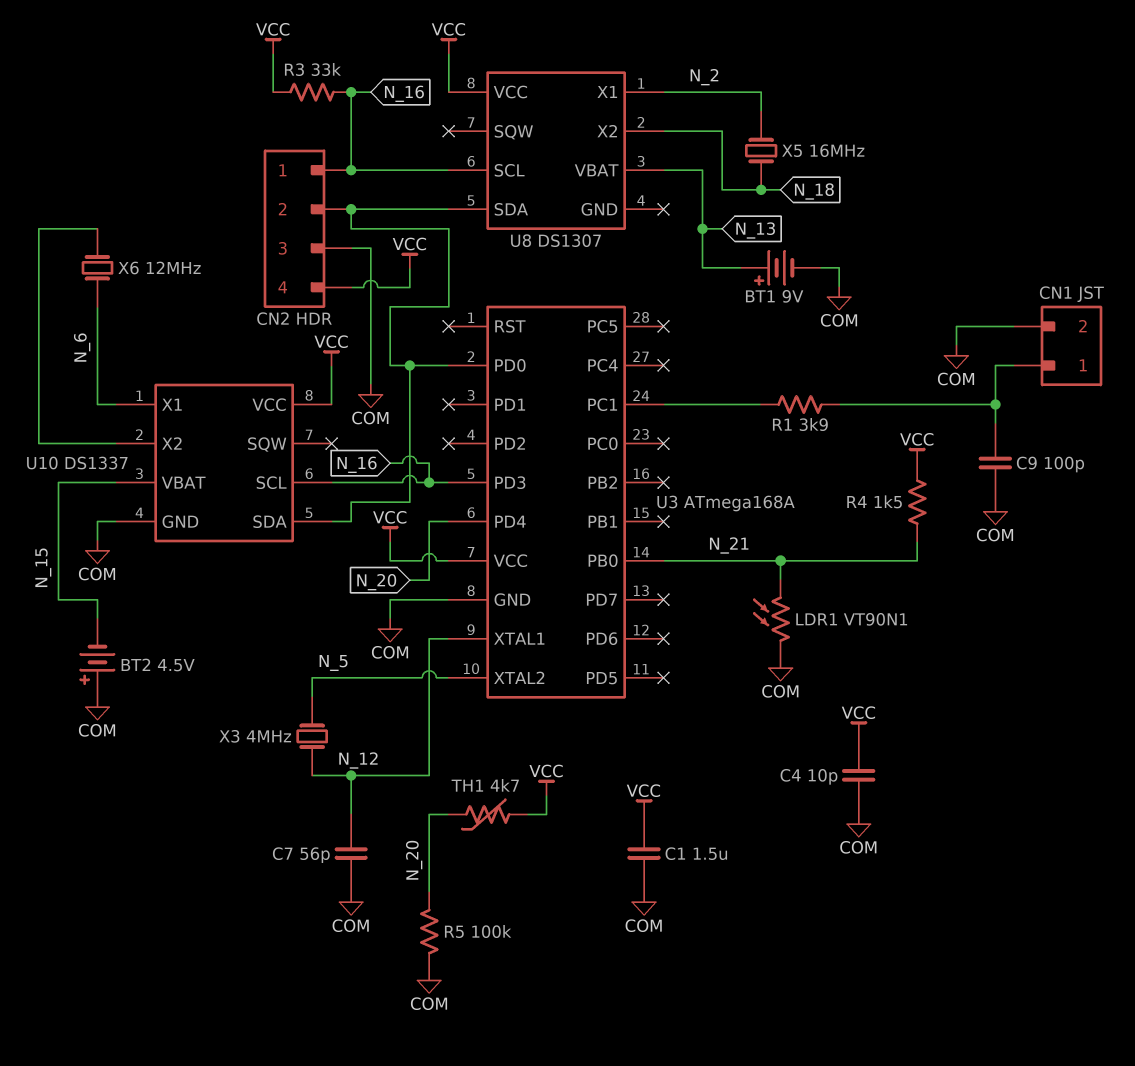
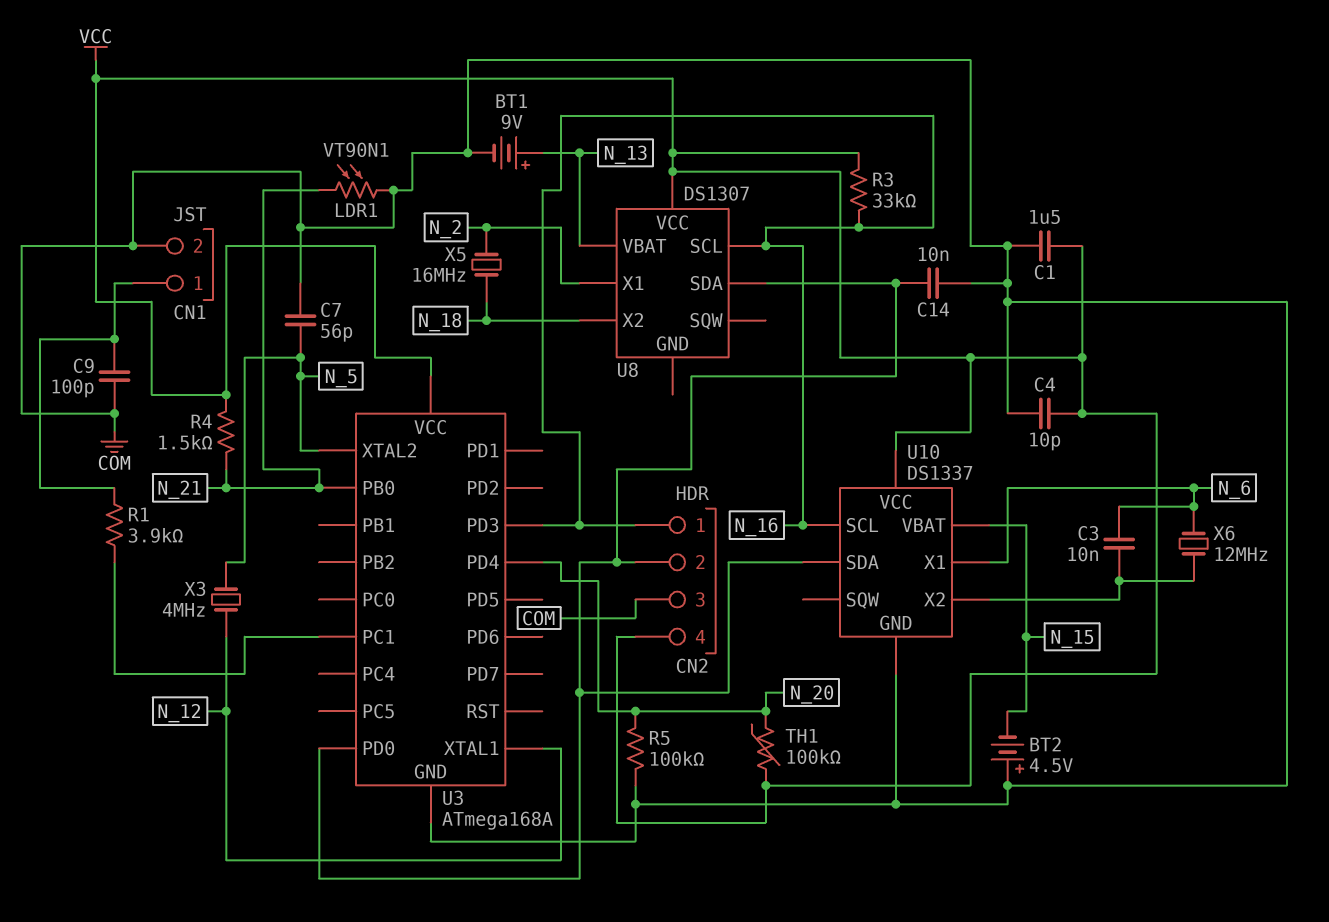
C3: none -> 10nF (N_6, U10/X2)
C7: 56pF (COM, N_12) -> 56pF (COM, N_5)
C14: none -> 10nF (CN2/2, COM)
TH1: 4.7k (N_20, VCC) -> 100k (N_20, VCC)

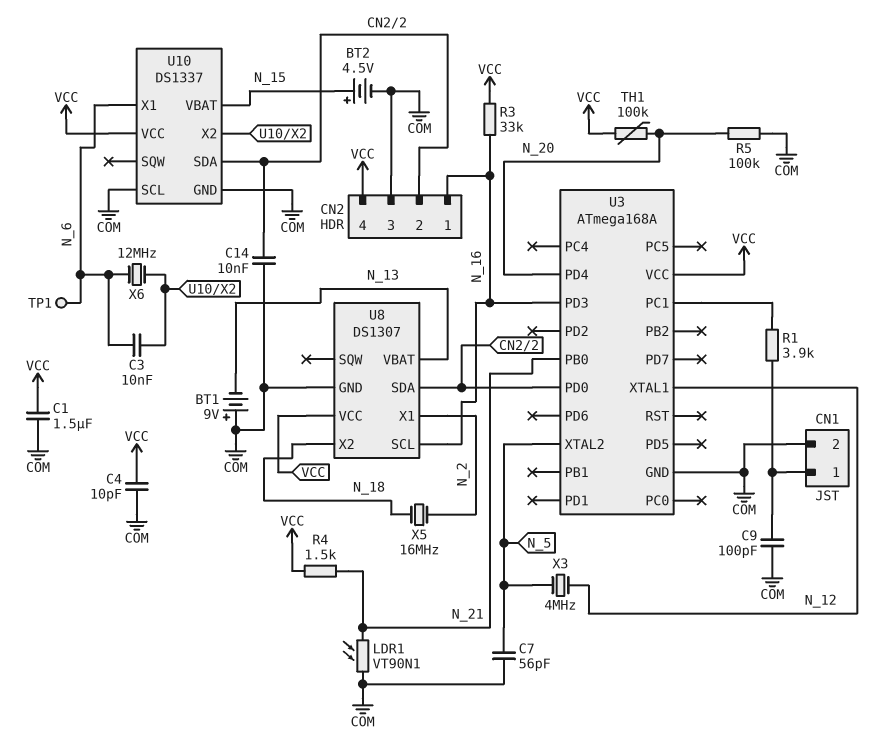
BT1: 9V (plus N_13, minus COM) -> 9V (plus COM, minus N_13)
BT2: 4.5V (plus COM, minus N_15) -> 4.5V (plus N_15, minus COM)
TP1: none -> test point (N_6)
U8 pin GND: none -> COM
U10 pin SCL: N_16 -> COM

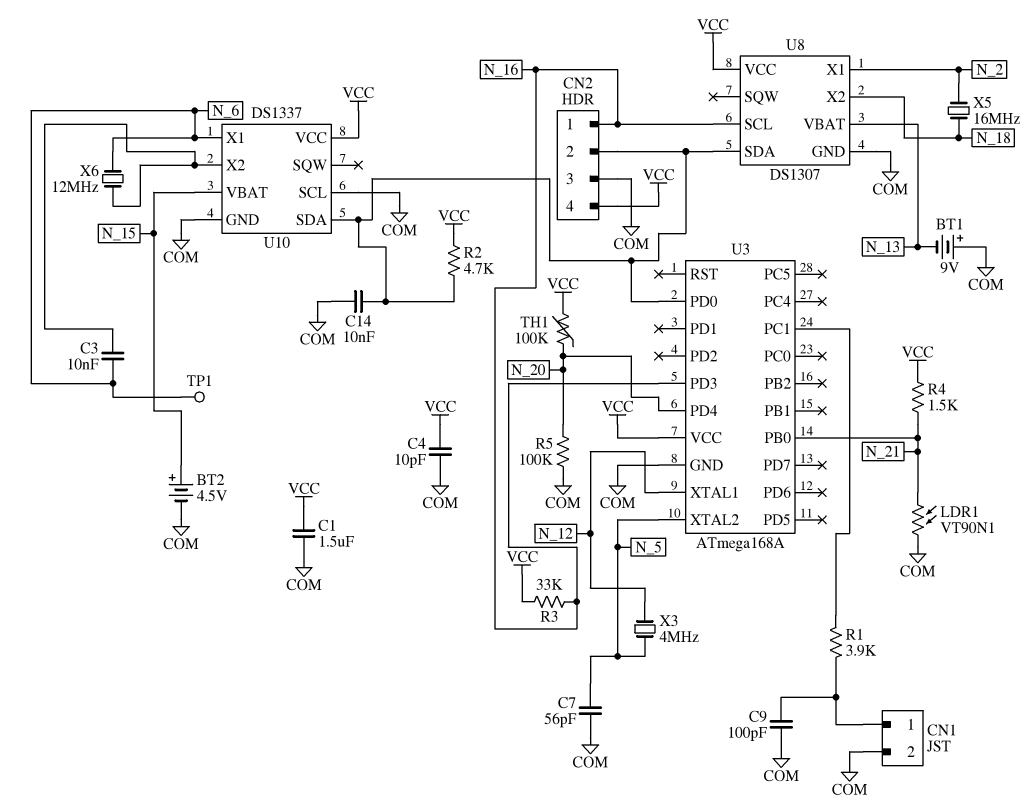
R2: none -> 4.7k (CN2/2, VCC)

